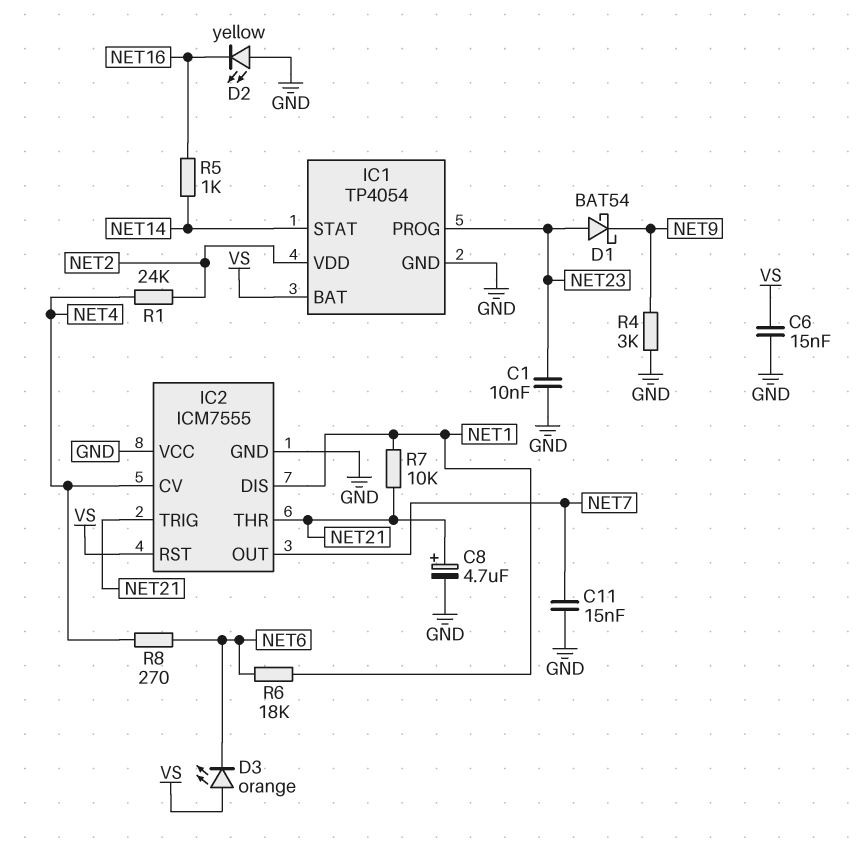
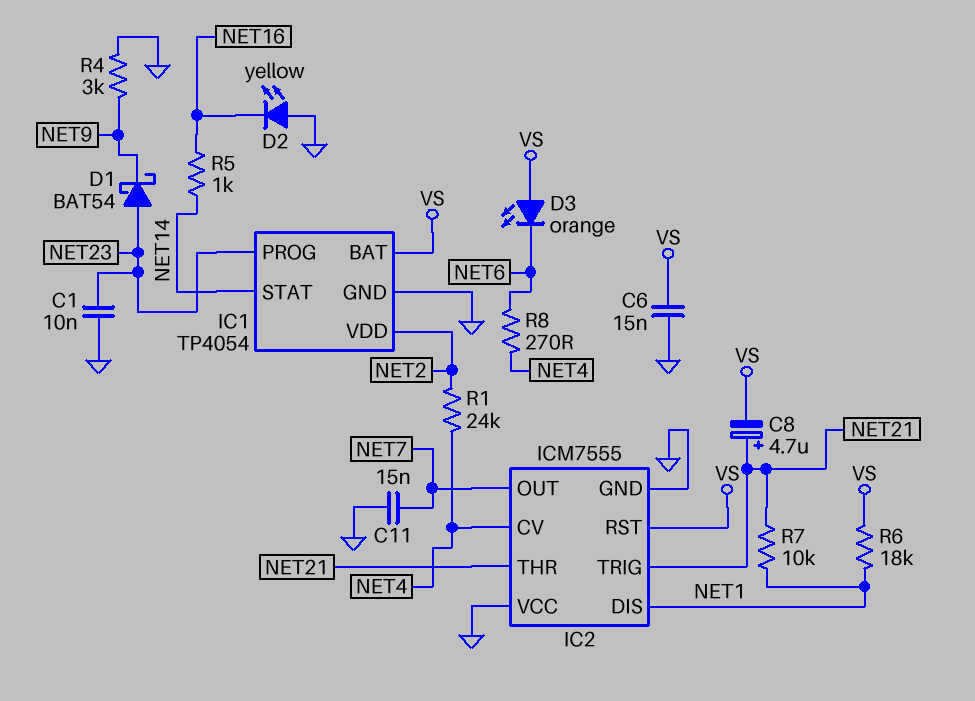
C8: 4.7uF (plus NET21, minus GND) -> 4.7uF (plus NET21, minus VS)
R6: 18k (NET1, NET6) -> 18k (NET1, VS)

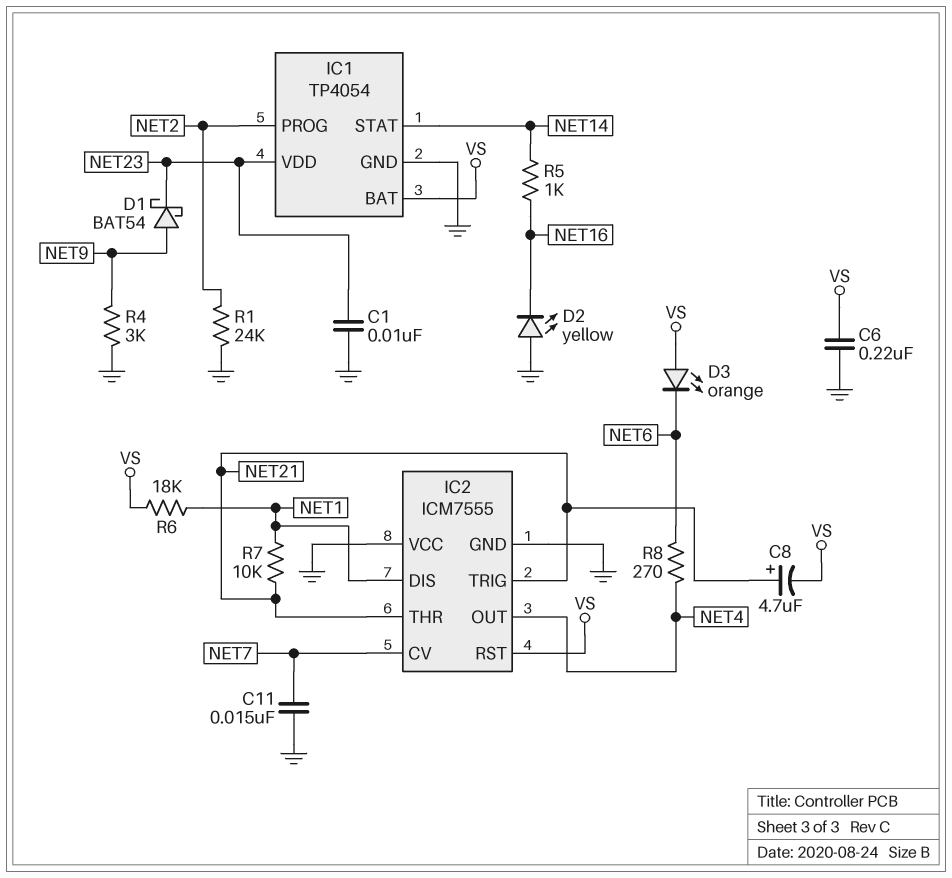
C6: 15nF (GND, VS) -> 220nF (GND, VS)
D1: schottky BAT54 (A NET23, K NET9) -> schottky BAT54 (A NET9, K NET23)
IC1 pin PROG: NET23 -> NET2
IC1 pin VDD: NET2 -> NET23
IC2 pin CV: NET4 -> NET7
IC2 pin OUT: NET7 -> NET4
R1: 24k (NET2, NET4) -> 24k (GND, NET2)

